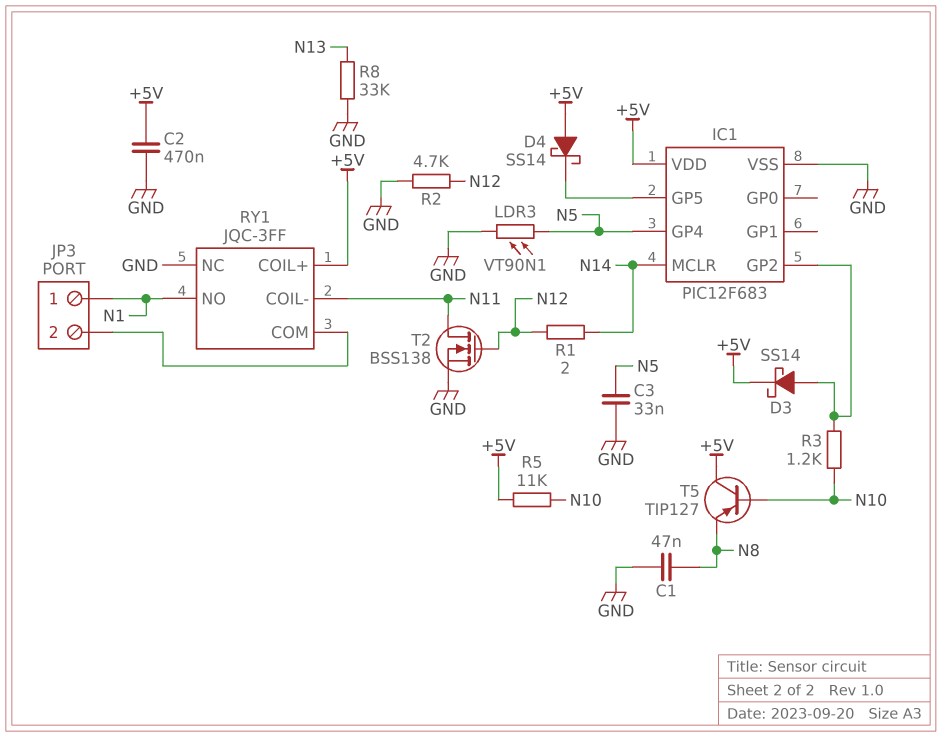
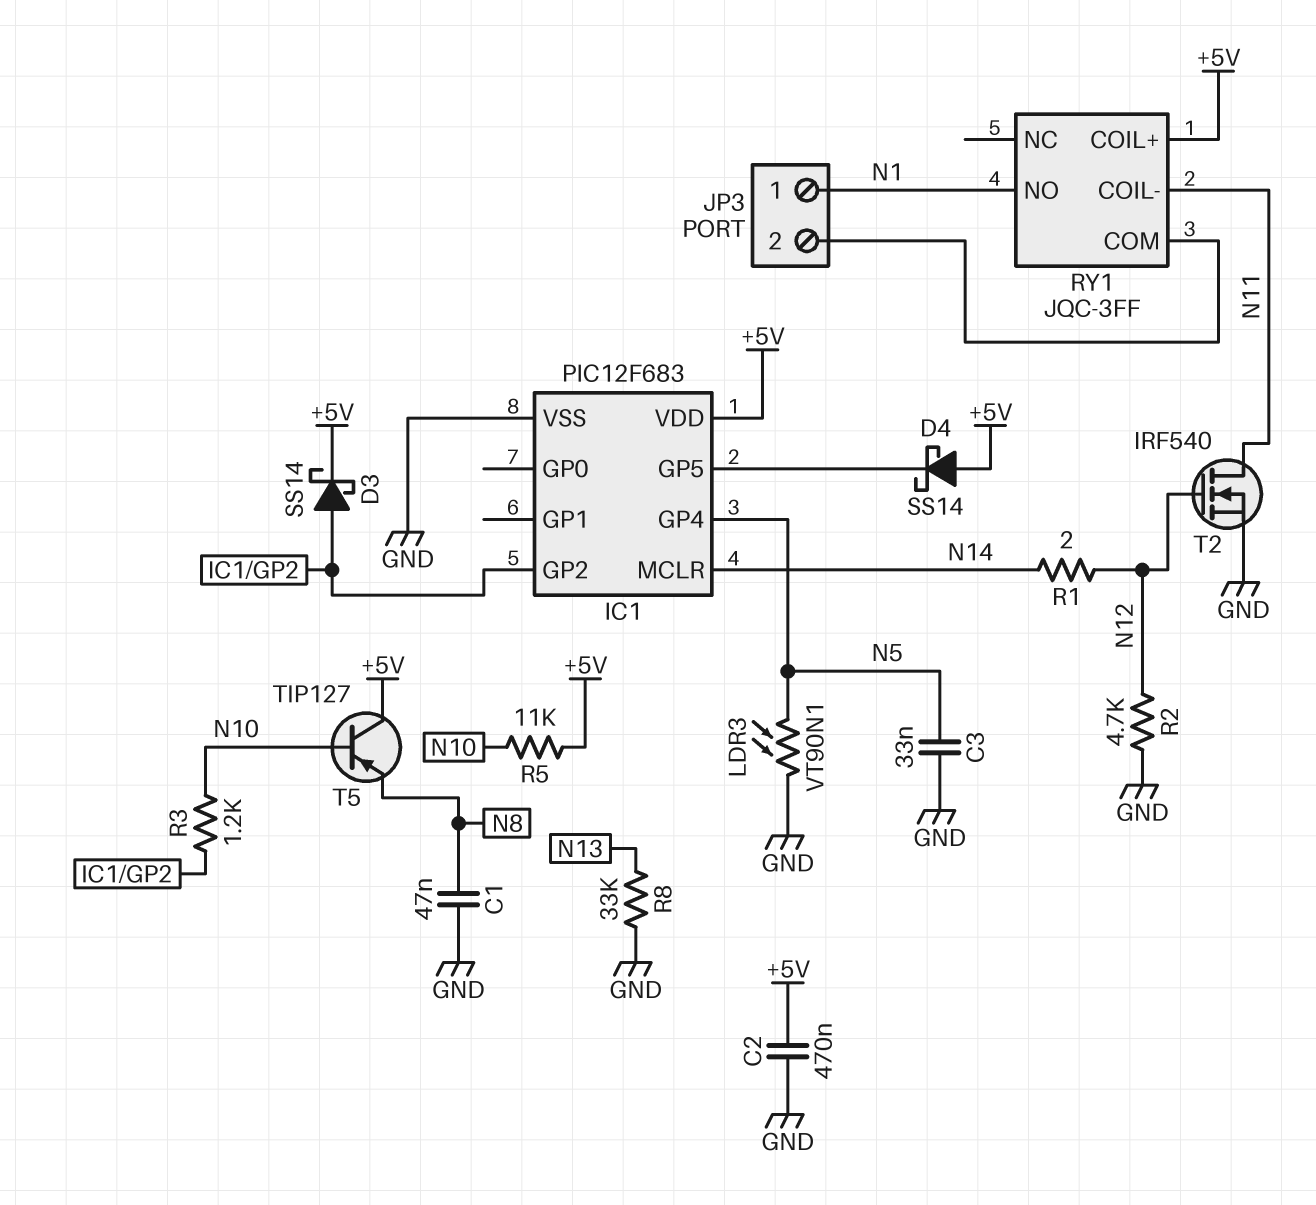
RY1 pin NC: GND -> none
T2: NMOS BSS138 (G N12, D N11, S GND) -> NMOS IRF540 (G N12, D N11, S GND)

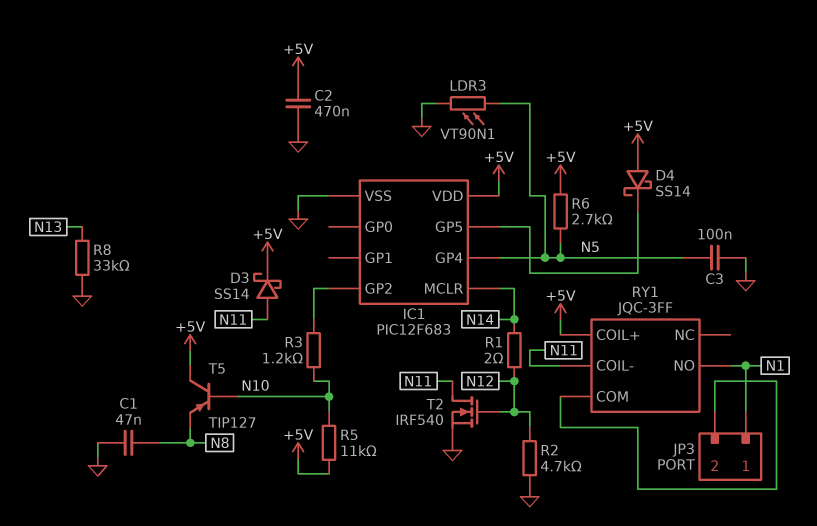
C3: 33nF (GND, N5) -> 100nF (GND, N5)
D3: schottky SS14 (A IC1/GP2, K +5V) -> schottky SS14 (A N11, K +5V)
R6: none -> 2.7k (+5V, N5)

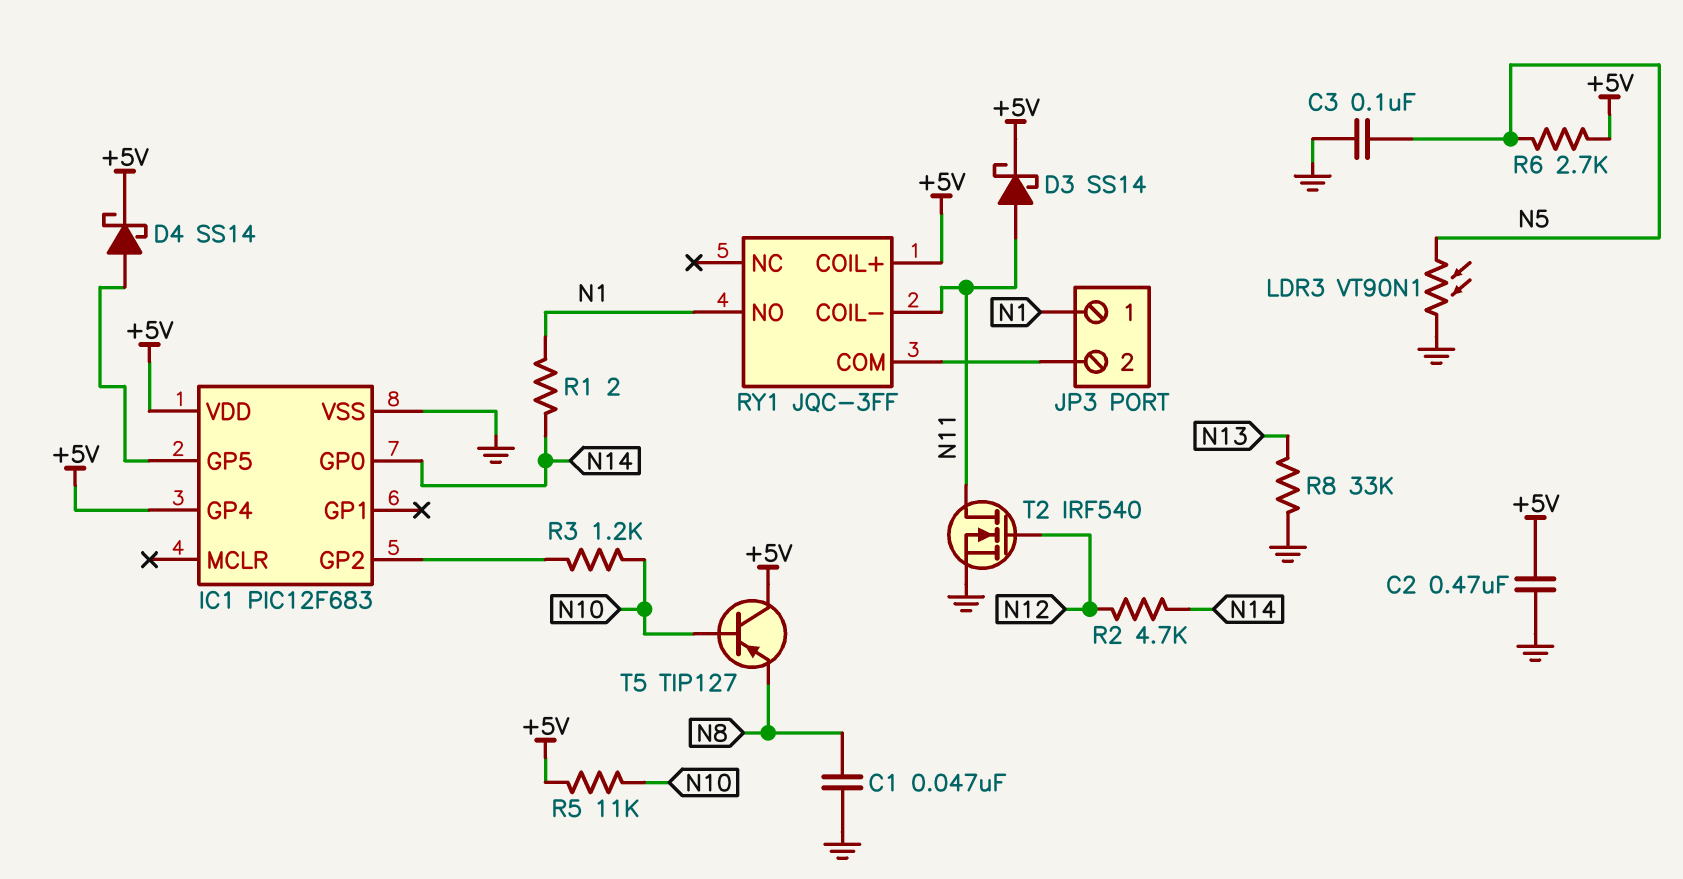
D4: schottky SS14 (A +5V, K IC1/GP5) -> schottky SS14 (A IC1/GP5, K +5V)
IC1 pin GP0: none -> N14
IC1 pin GP4: N5 -> +5V
IC1 pin MCLR: N14 -> none
R1: 2 (N12, N14) -> 2 (N1, N14)
R2: 4.7k (GND, N12) -> 4.7k (N12, N14)

